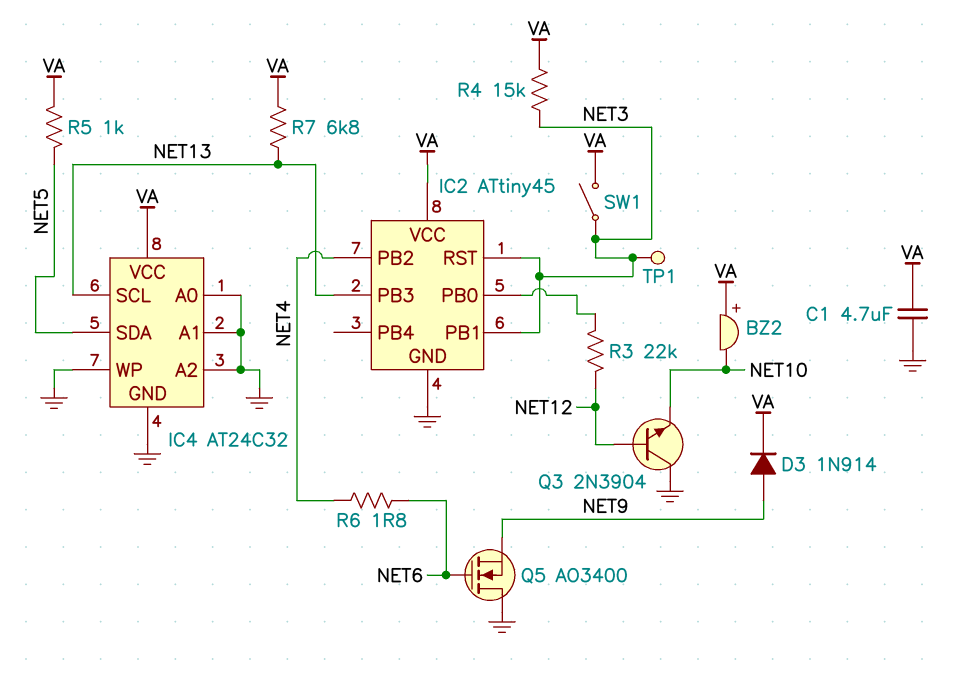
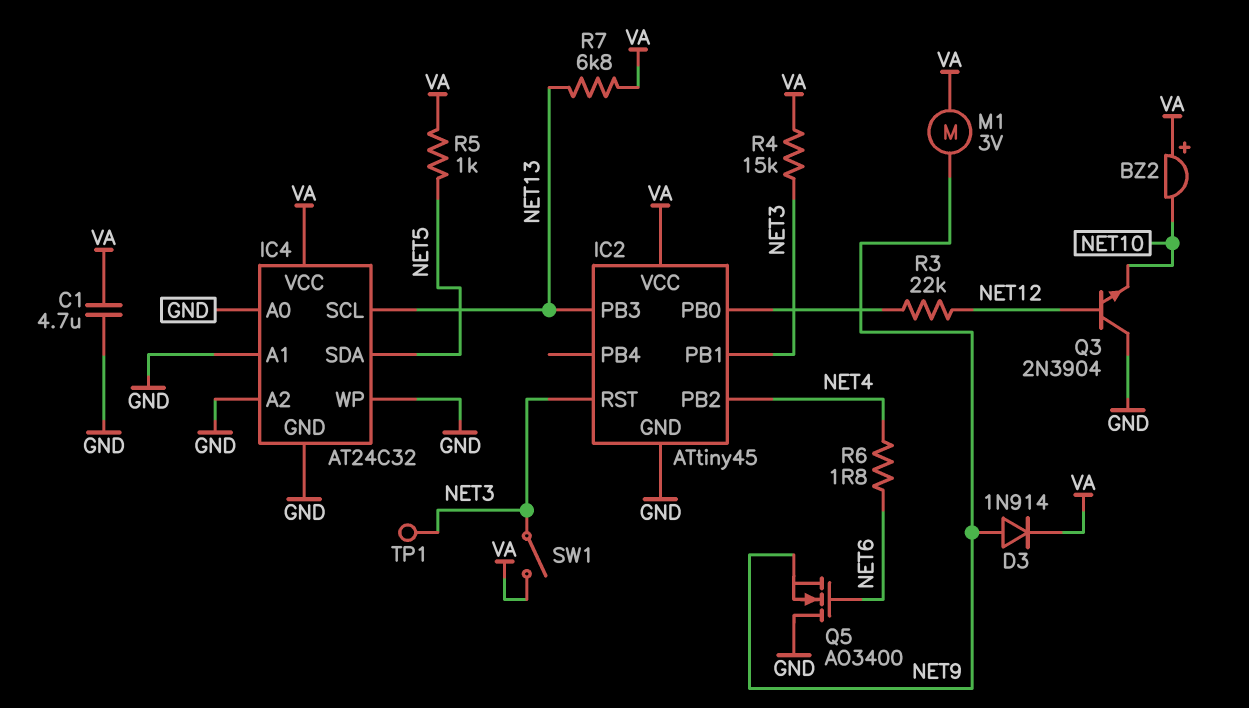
M1: none -> motor 3V (NET9, VA)

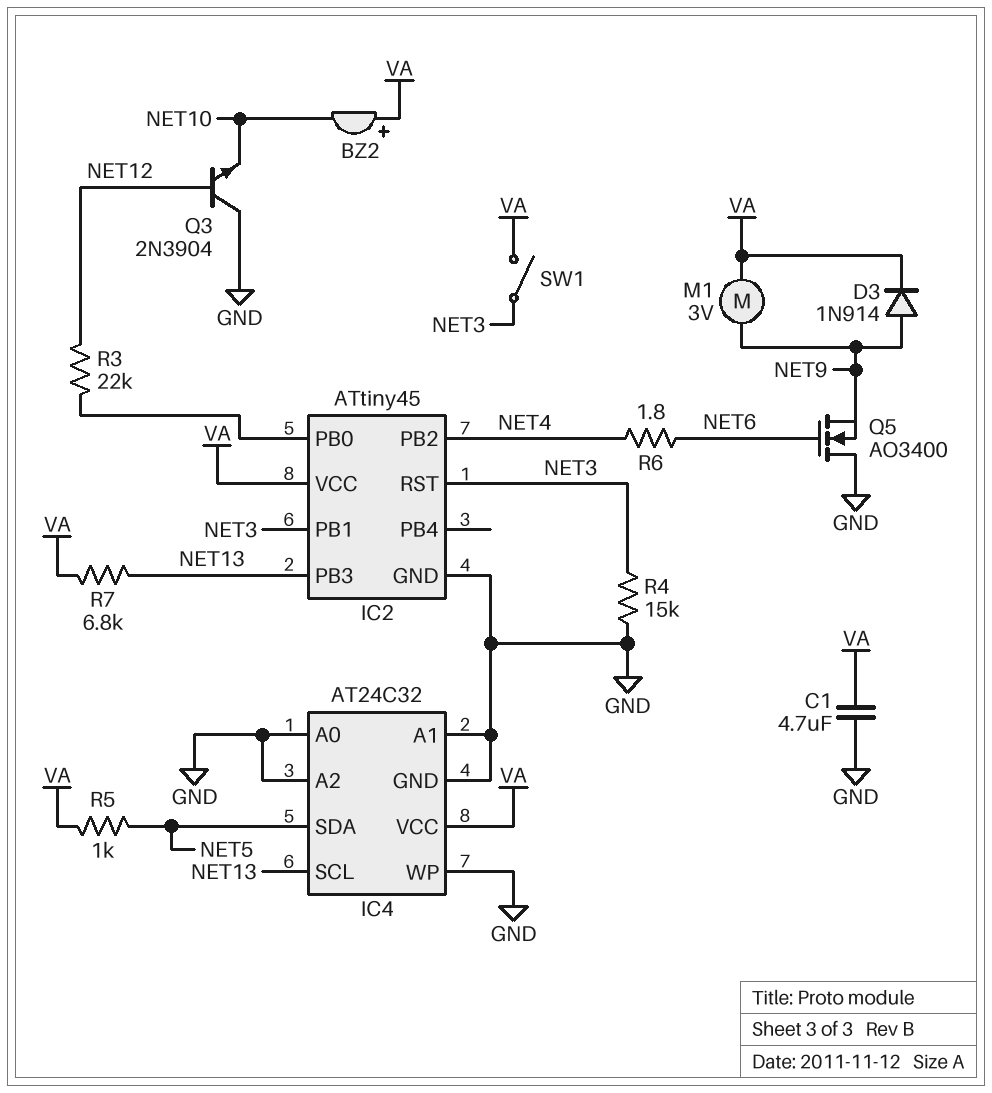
R4: 15k (NET3, VA) -> 15k (GND, NET3)
TP1: test point (NET3) -> none

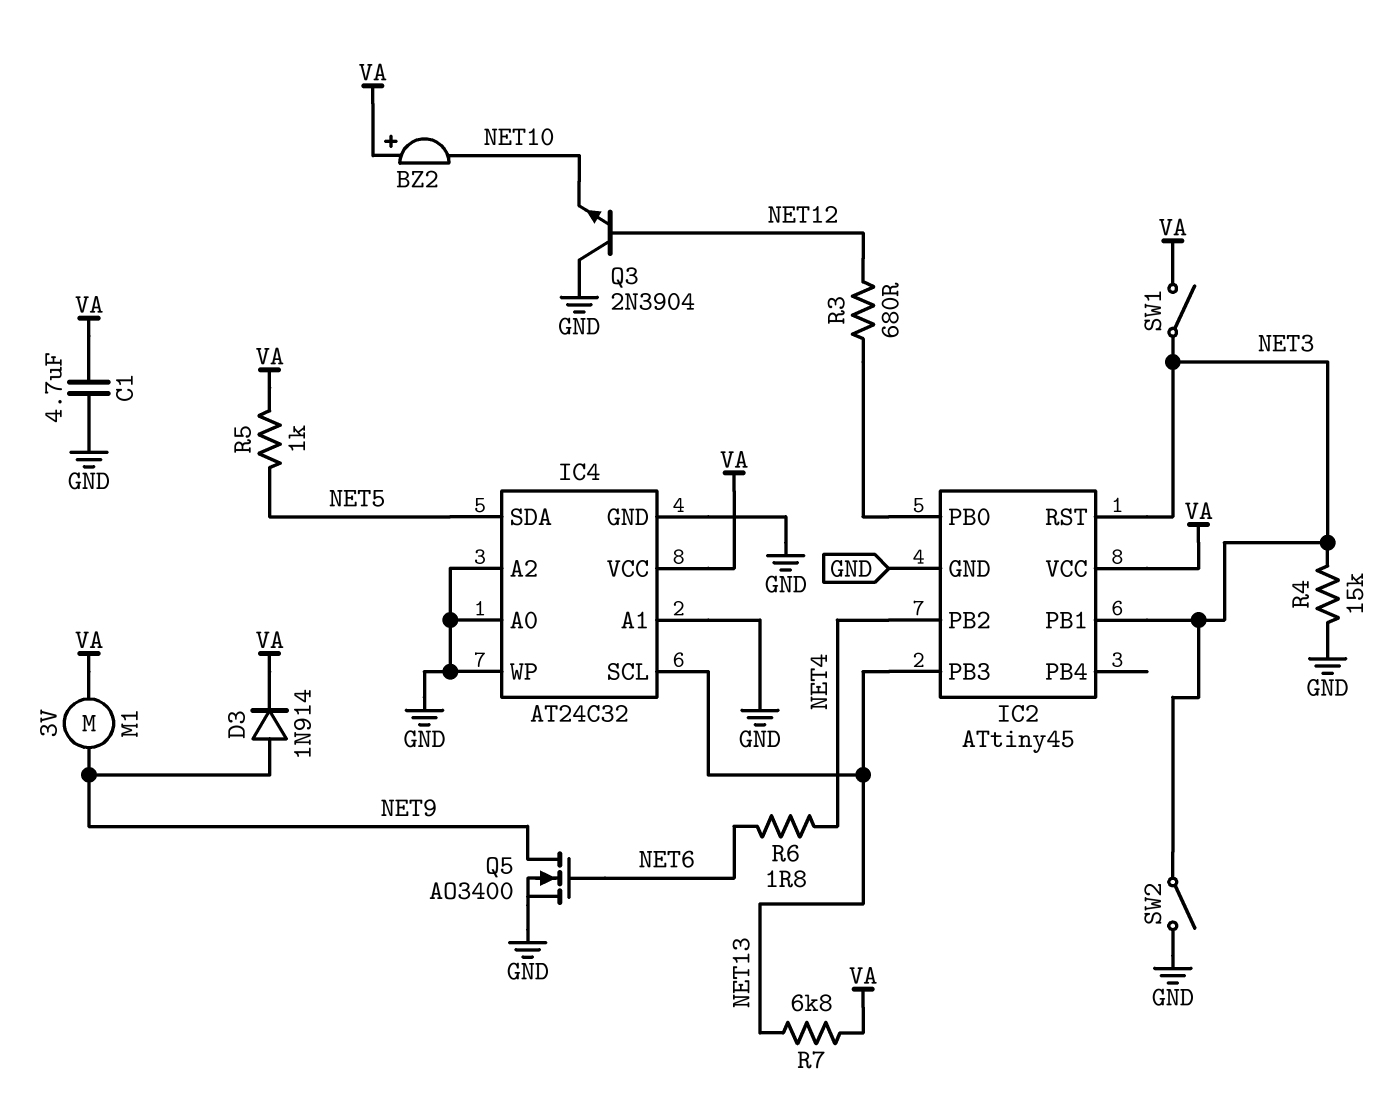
Q5: NMOS AO3400 (G NET6, D GND, S NET9) -> NMOS AO3400 (G NET6, D NET9, S GND)
R3: 22k (IC2/PB0, NET12) -> 680 (IC2/PB0, NET12)
SW2: none -> switch (GND, NET3)

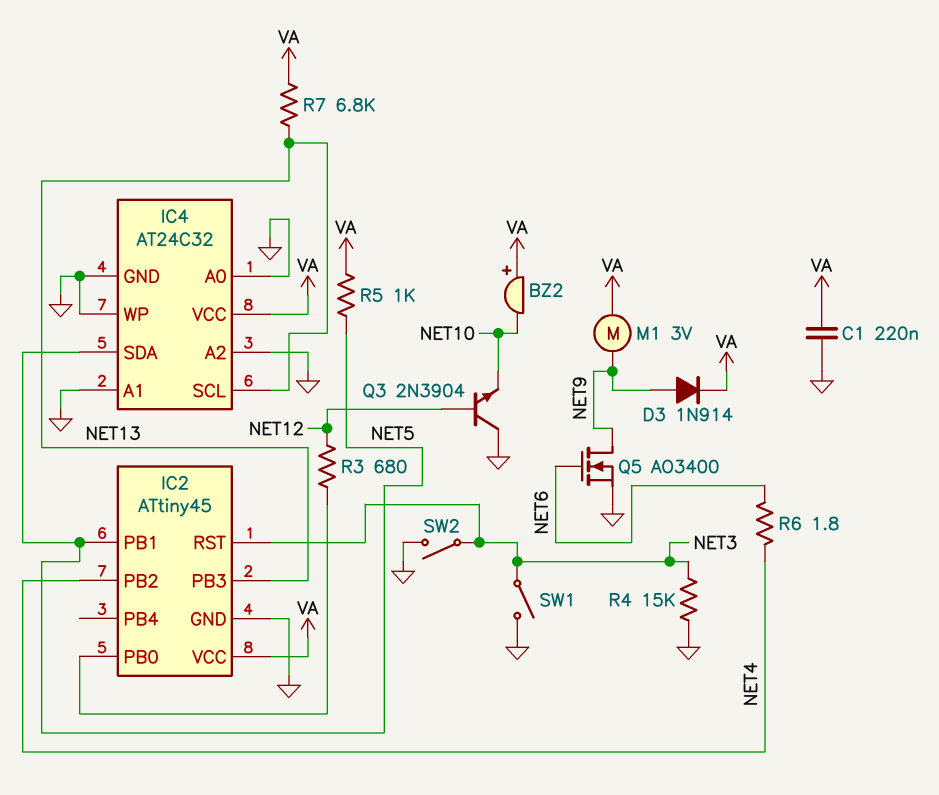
C1: 4.7uF (GND, VA) -> 220nF (GND, VA)
IC2 pin PB1: NET3 -> NET5
SW1: switch (NET3, VA) -> switch (GND, NET3)

